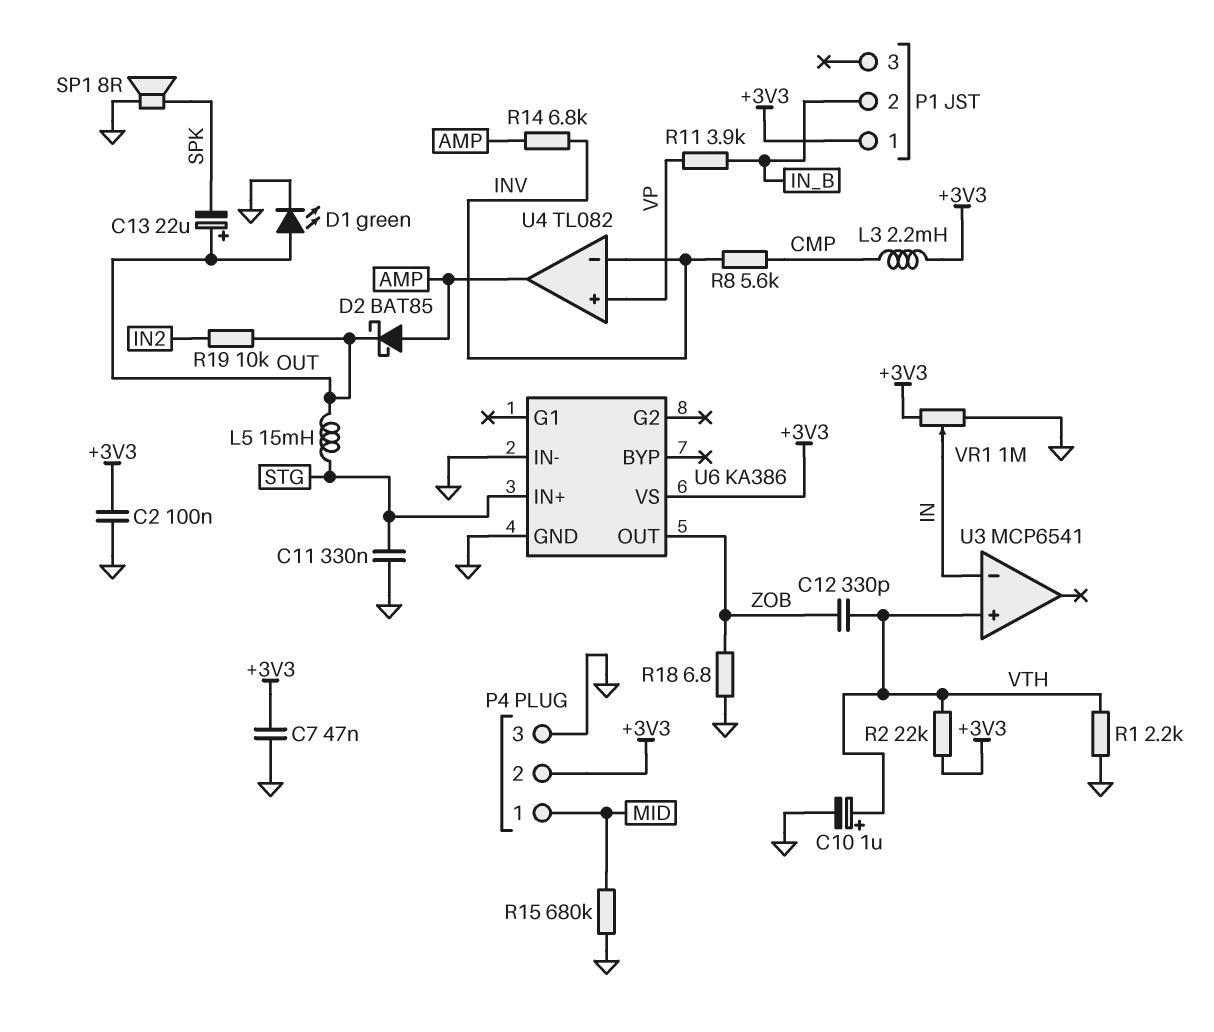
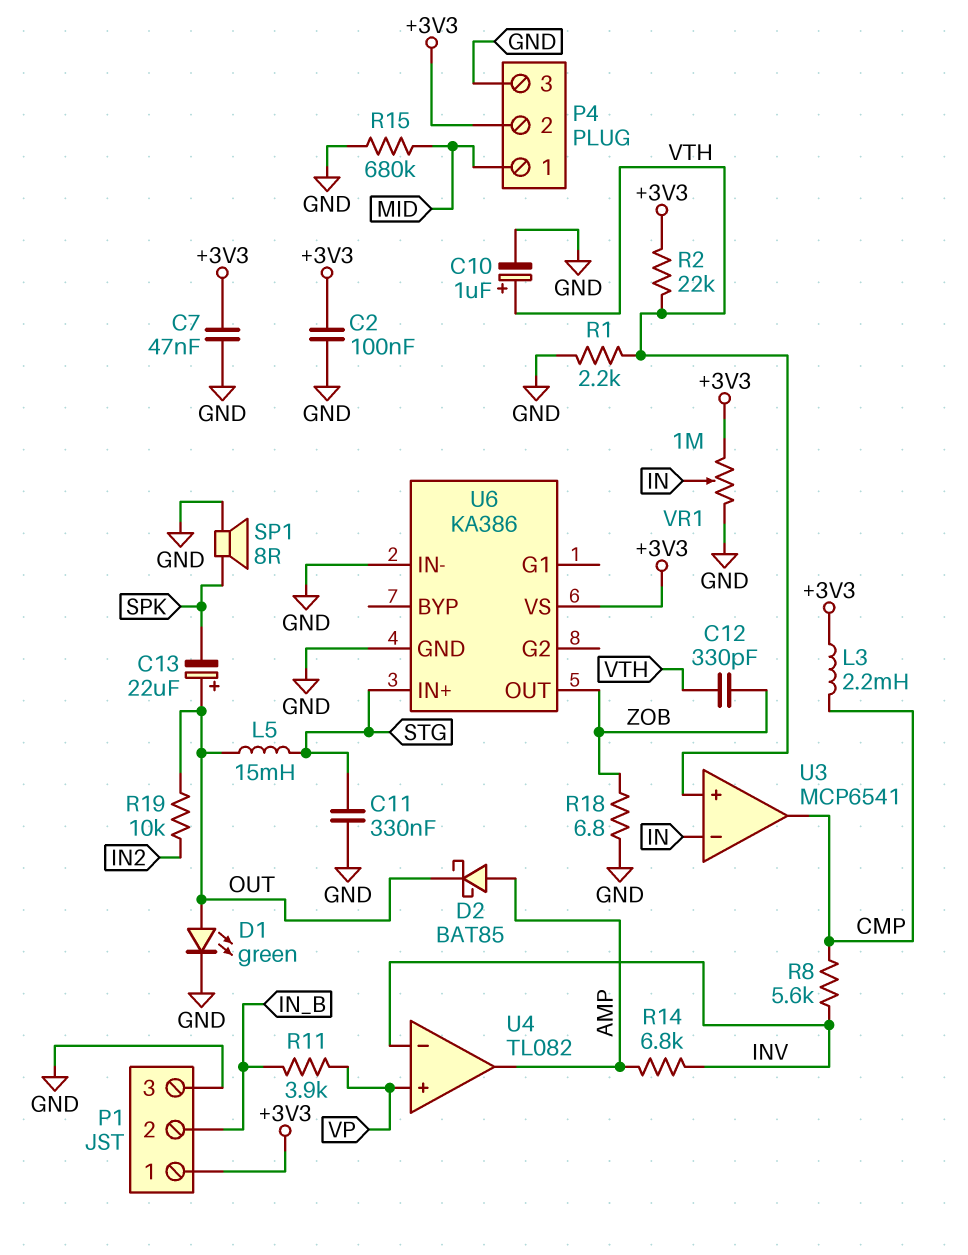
P1 pin 3: none -> GND
U3 pin out: none -> CMP

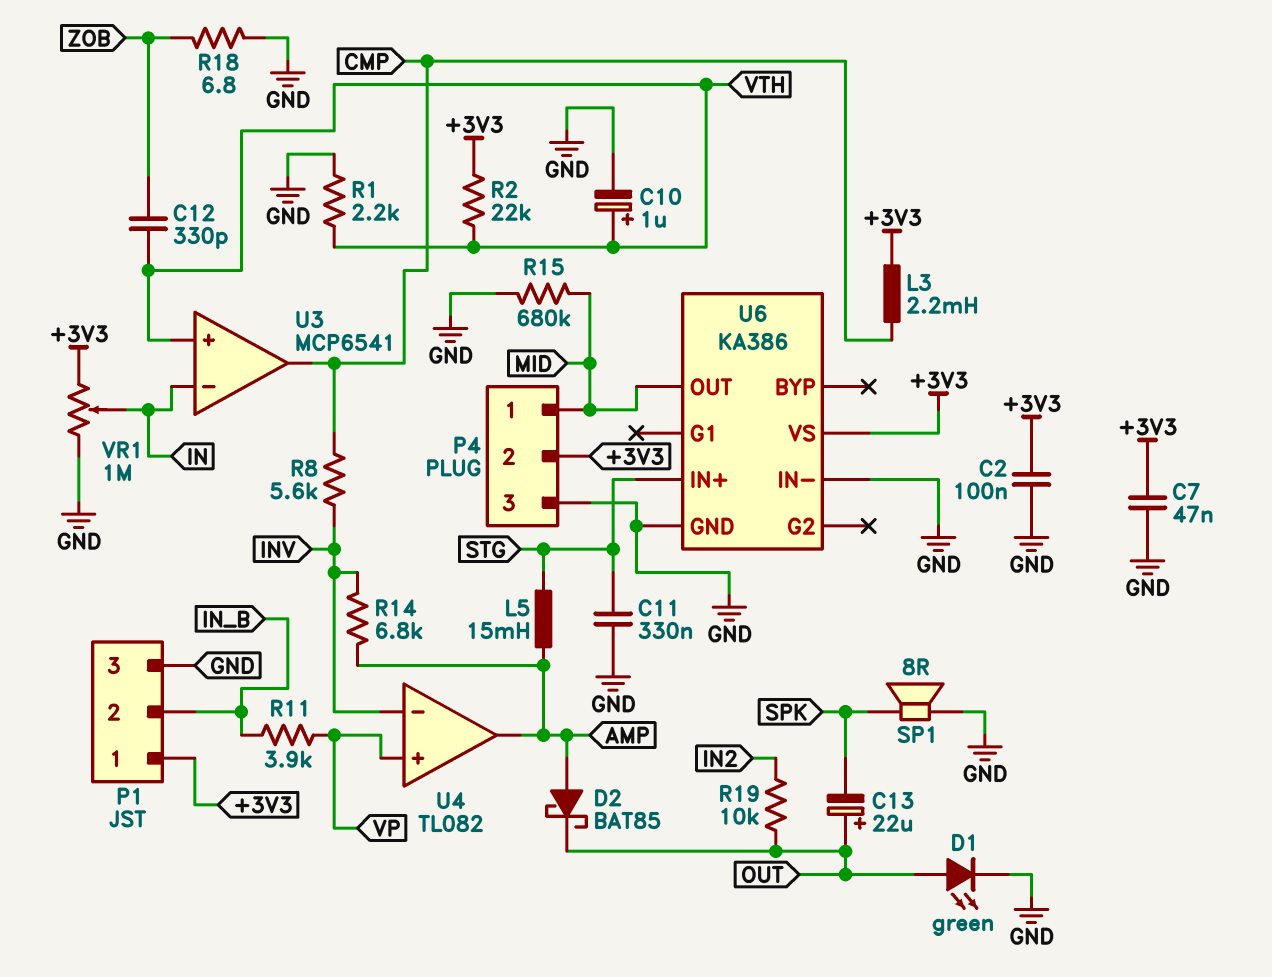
L5: 15mH (OUT, STG) -> 15mH (AMP, STG)
U6 pin OUT: ZOB -> MID

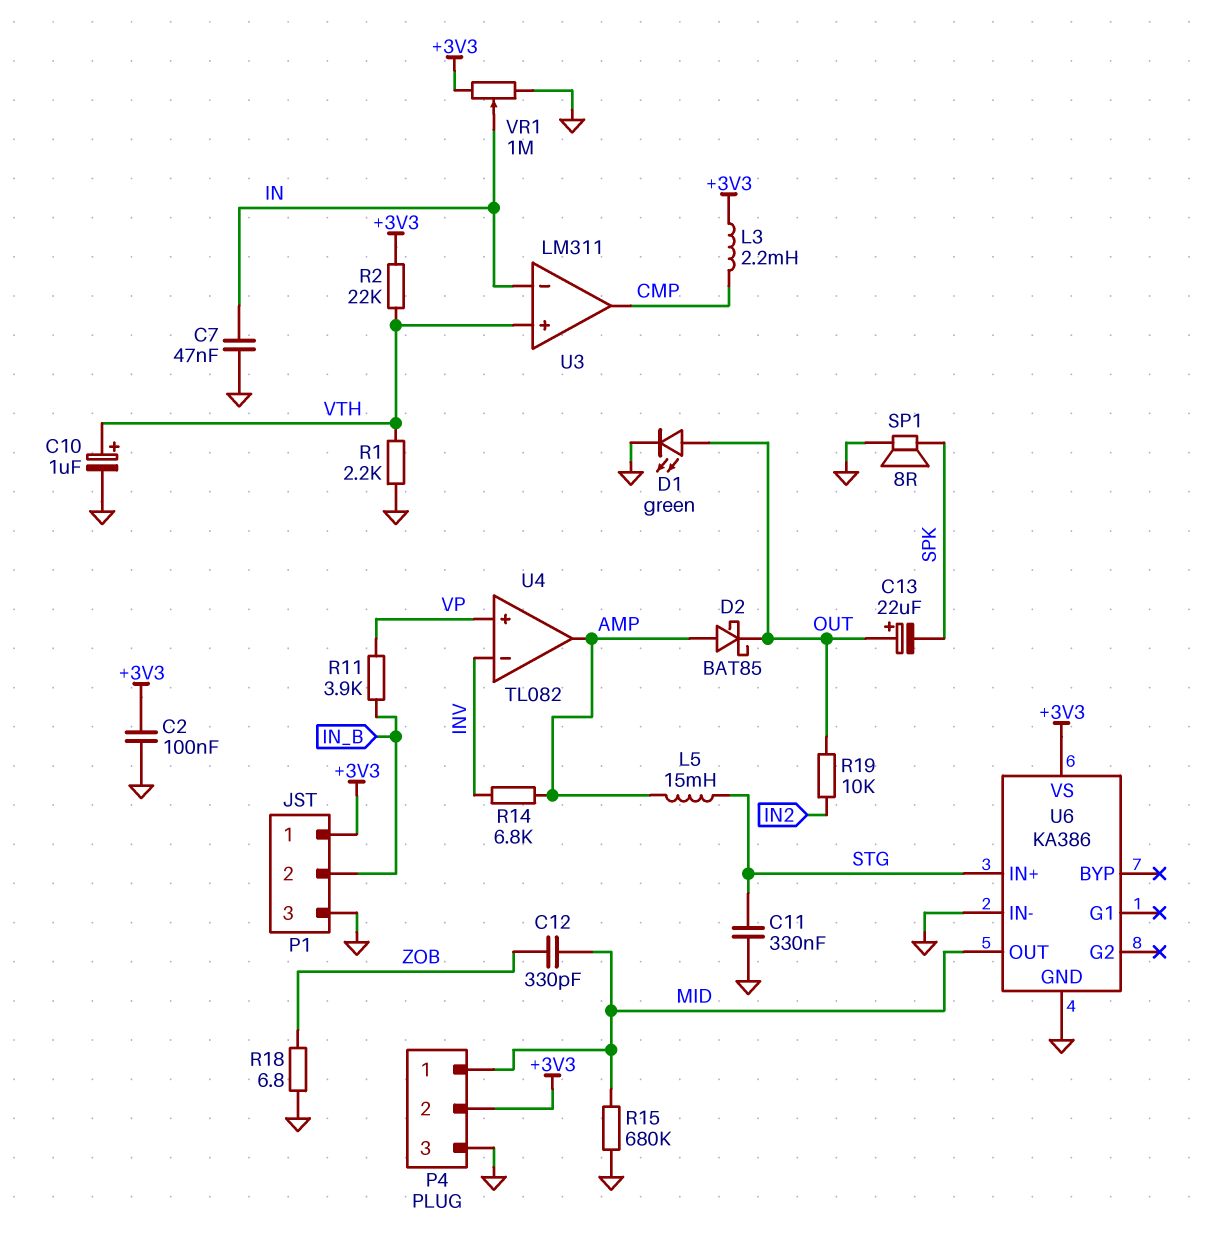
C7: 47nF (+3V3, GND) -> 47nF (GND, IN)
C12: 330pF (VTH, ZOB) -> 330pF (MID, ZOB)
R8: 5.6k (CMP, INV) -> none
U3: MCP6541 -> LM311

